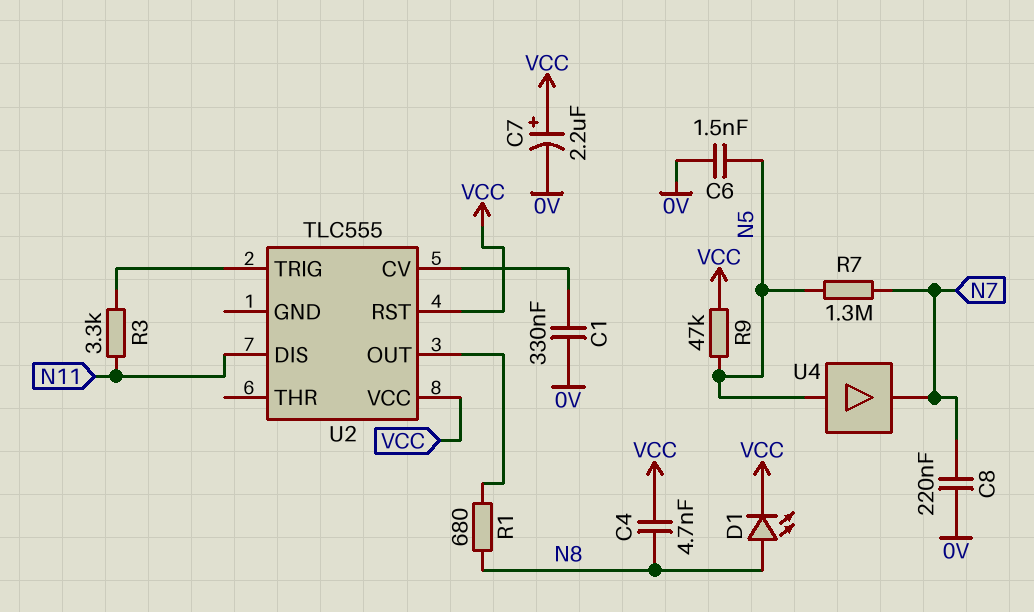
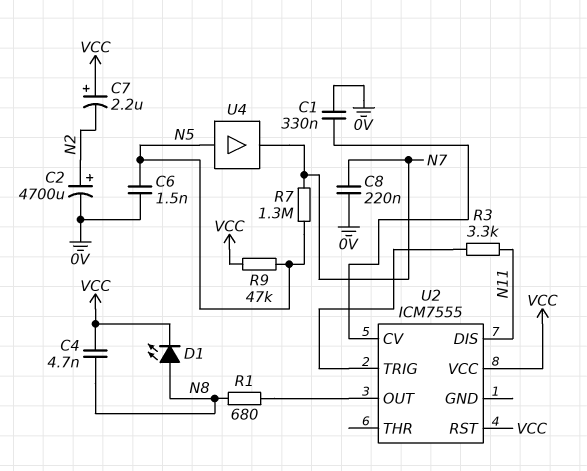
C2: none -> 4700uF (plus N2, minus 0V)
C7: 2.2uF (plus VCC, minus 0V) -> 2.2uF (plus VCC, minus N2)
U2: TLC555 -> ICM7555

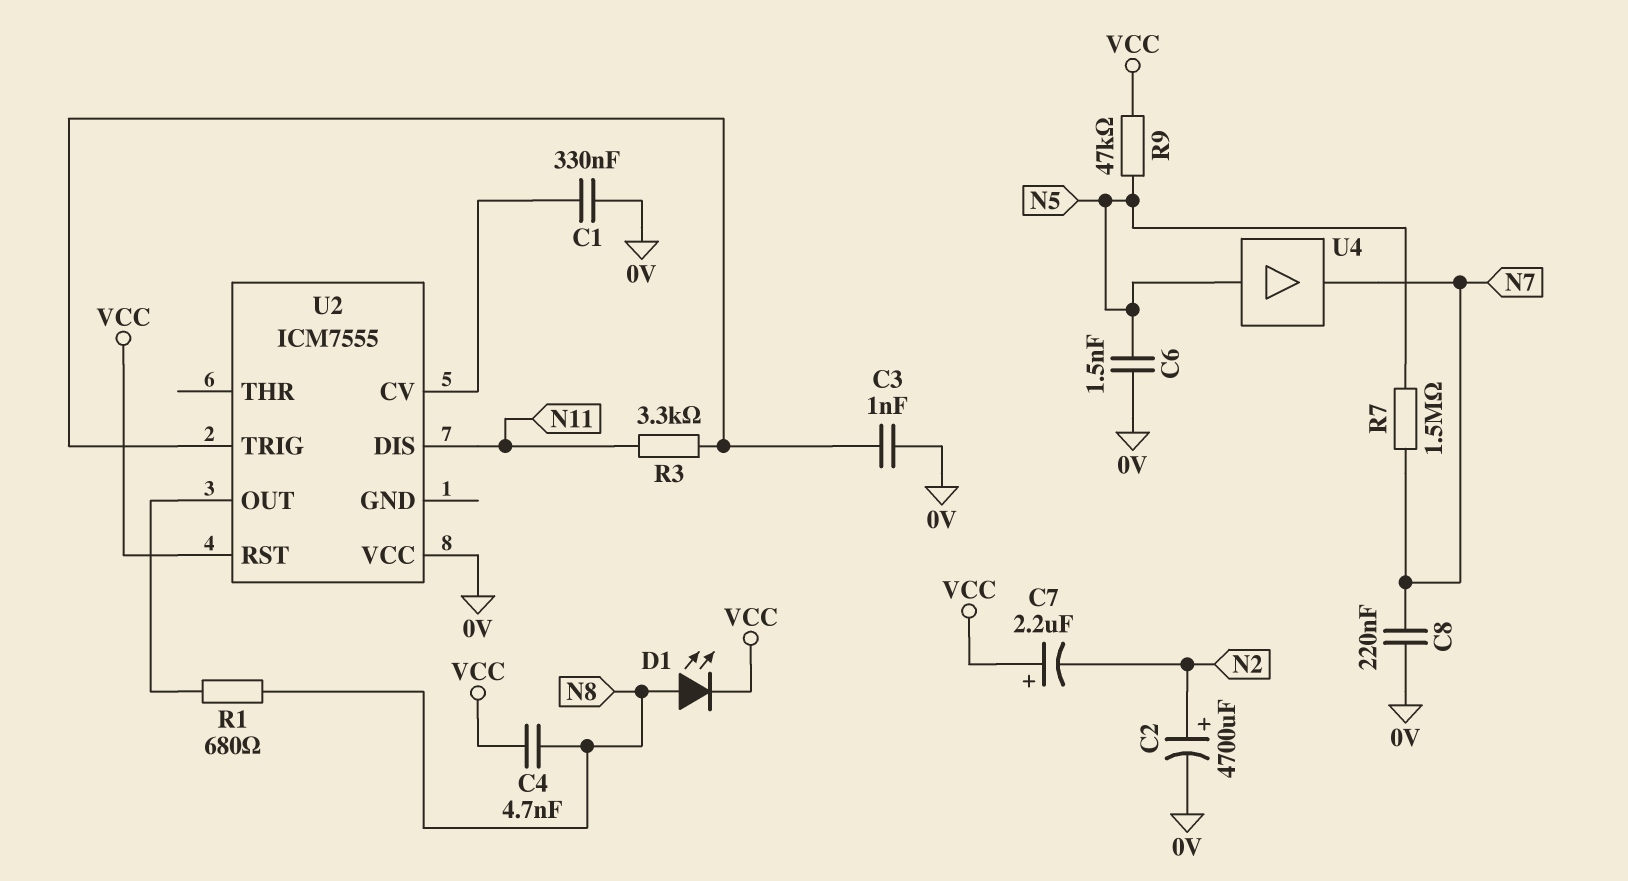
C3: none -> 1nF (0V, U2/TRIG)
R7: 1.3M (N5, N7) -> 1.5M (N5, N7)
U2 pin VCC: VCC -> 0V

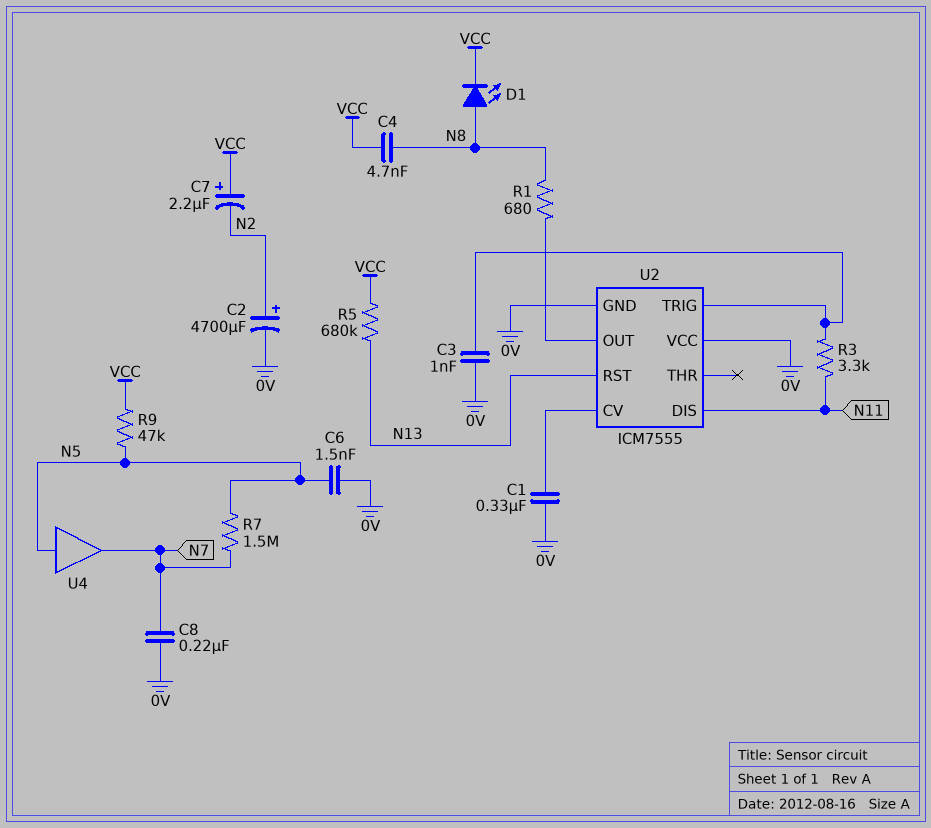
R5: none -> 680k (N13, VCC)
U2 pin GND: none -> 0V
U2 pin RST: VCC -> N13

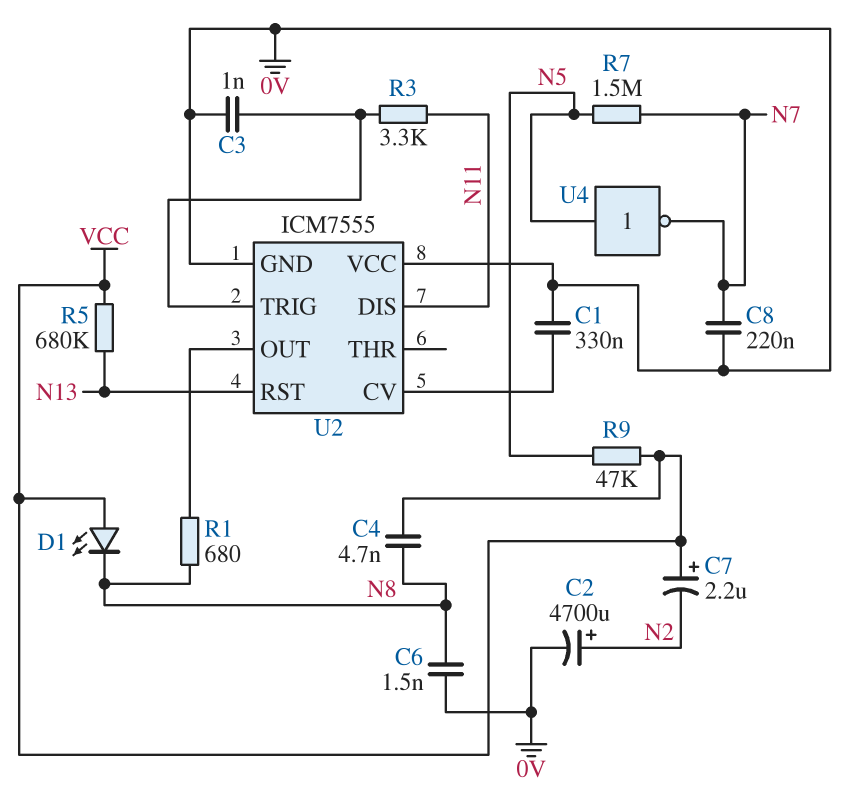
C6: 1.5nF (0V, N5) -> 1.5nF (0V, N8)
D1: LED (A N8, K VCC) -> LED (A VCC, K N8)
U4: buffer (in N5, out N7) -> NOT (in N5, out N7)

